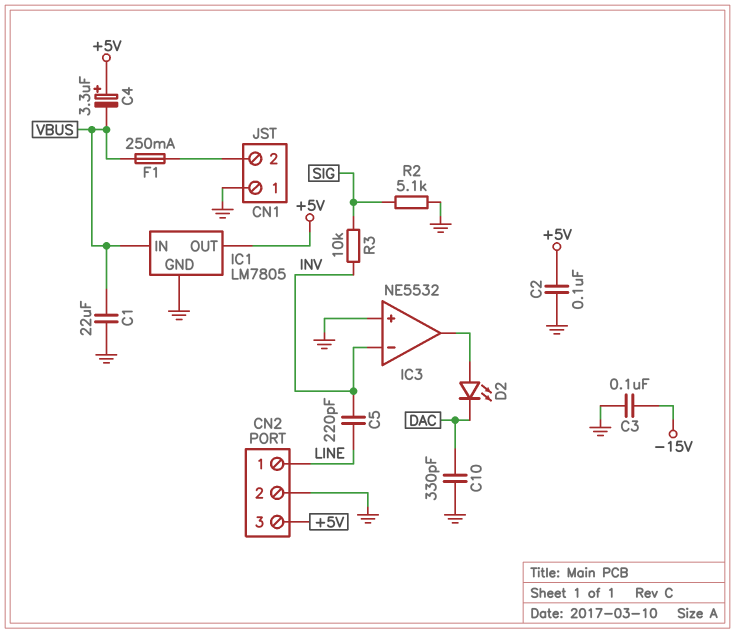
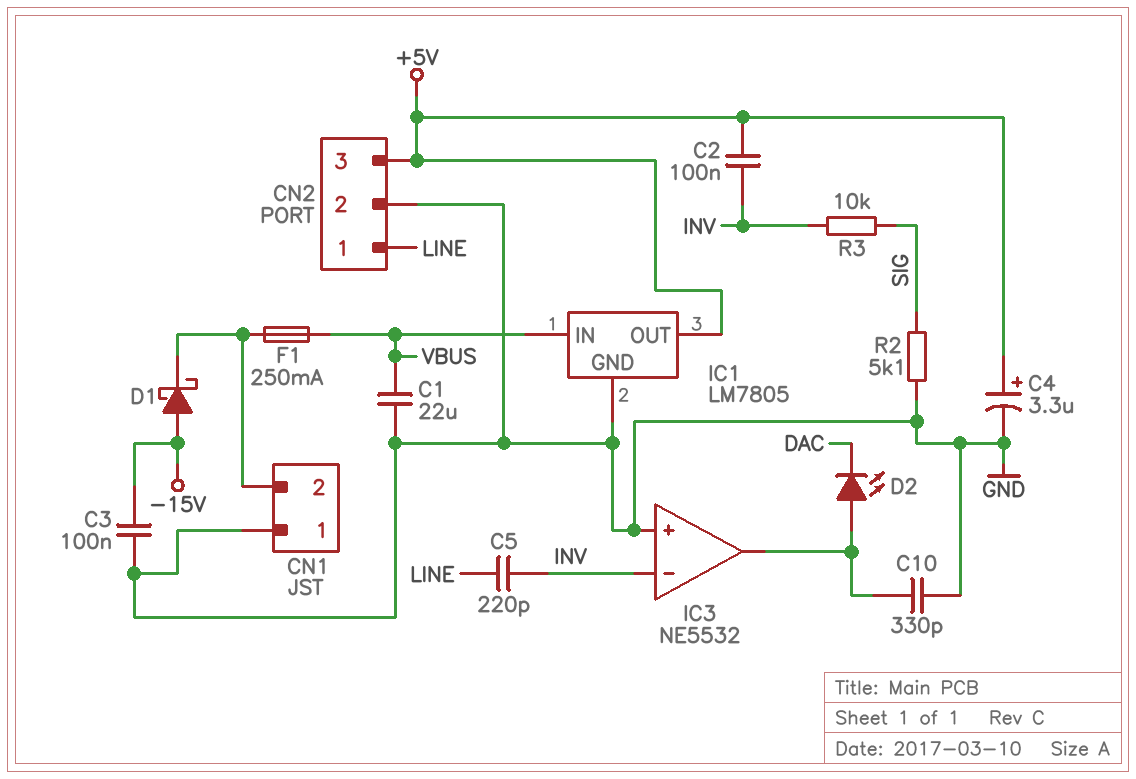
C2: 100nF (+5V, GND) -> 100nF (+5V, INV)
C4: 3.3uF (plus +5V, minus VBUS) -> 3.3uF (plus +5V, minus GND)
C10: 330pF (DAC, GND) -> 330pF (GND, IC3/out)
D1: none -> schottky (A -15V, K CN1/2)

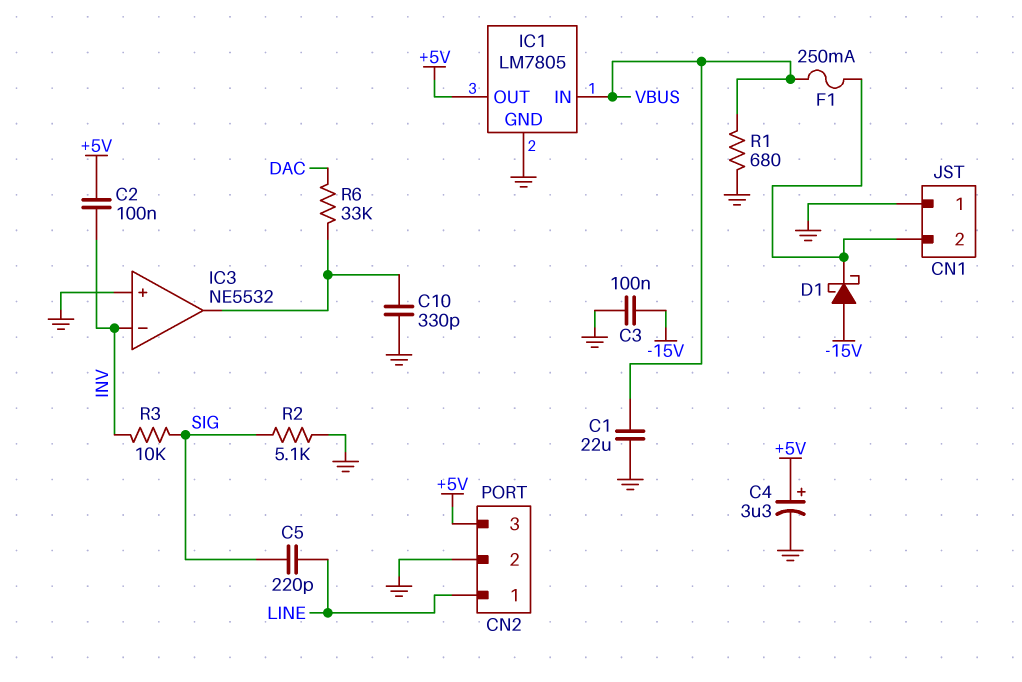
C5: 220pF (INV, LINE) -> 220pF (LINE, SIG)
D2: LED (A IC3/out, K DAC) -> none
R1: none -> 680 (GND, VBUS)
R6: none -> 33k (DAC, IC3/out)

